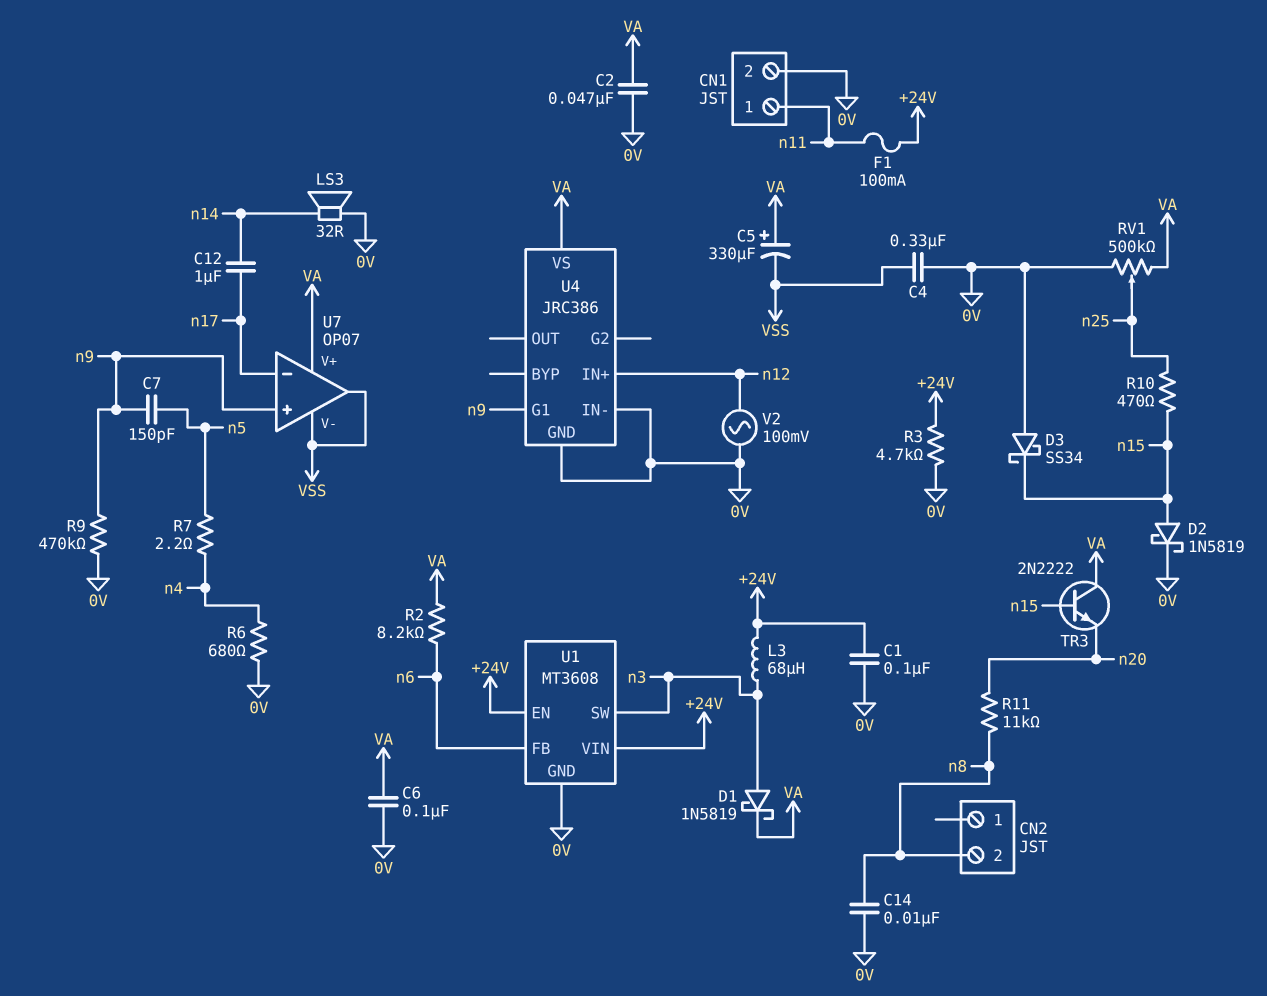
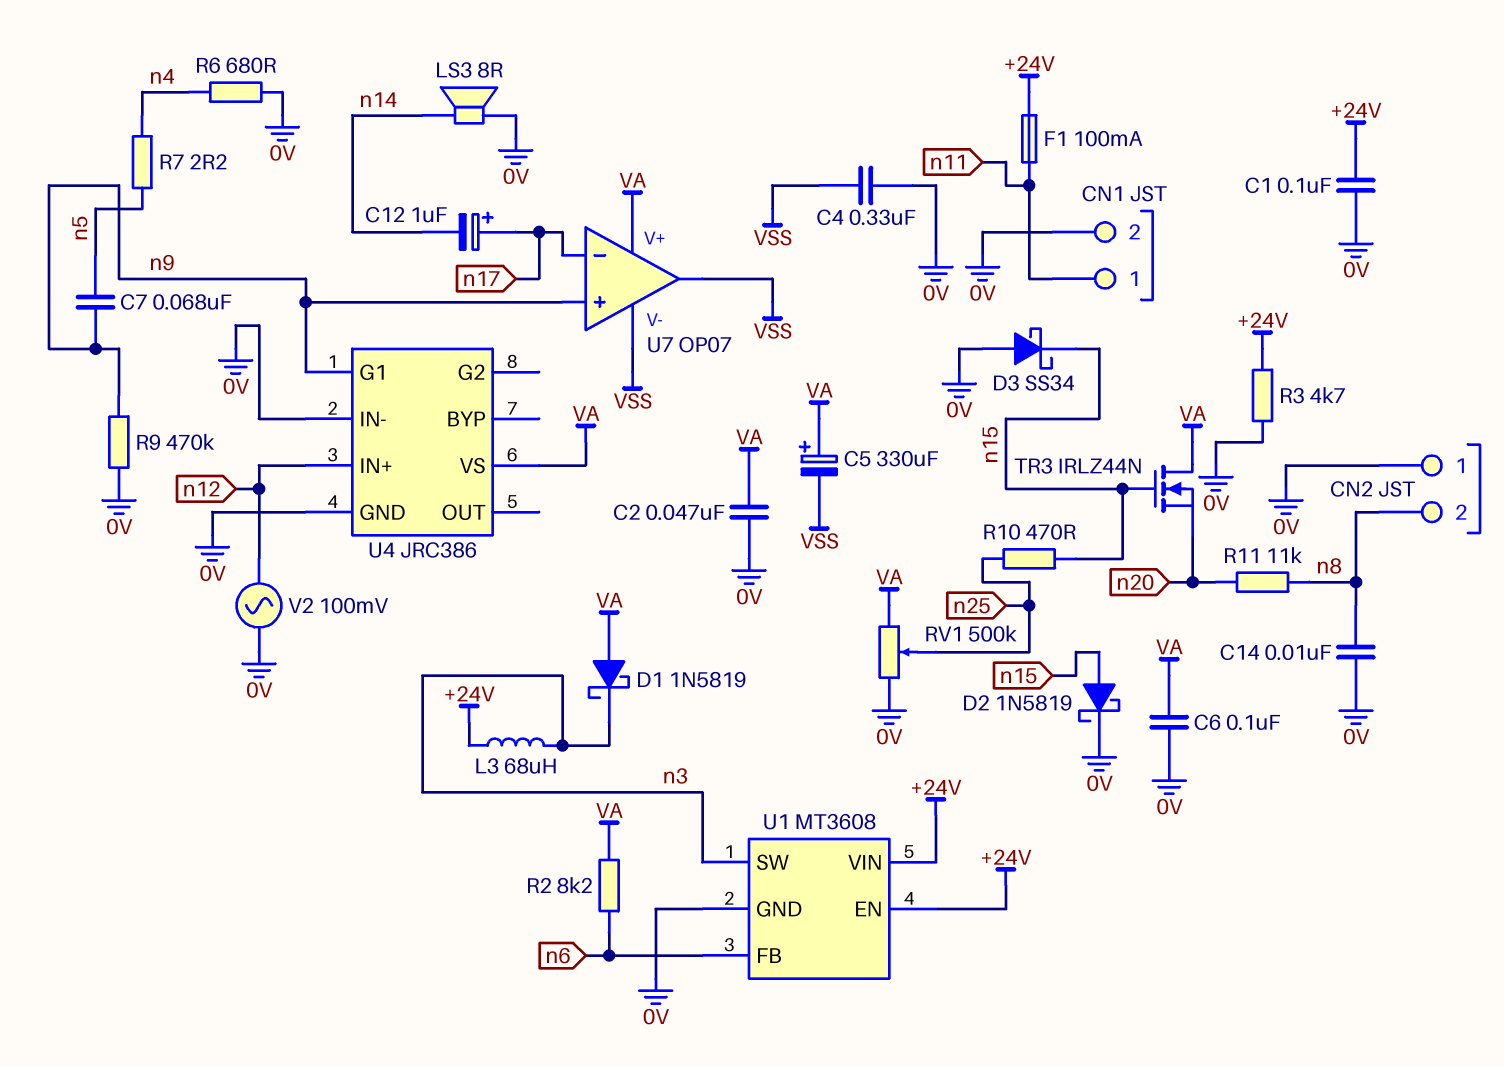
C7: 150pF (n5, n9) -> 68nF (n5, n9)
C12: 1uF (n14, n17) -> 1uF (plus n17, minus n14)
CN2 pin 1: none -> 0V
D1: schottky 1N5819 (A n3, K VA) -> schottky 1N5819 (A VA, K n3)
LS3: speaker 32R (0V, n14) -> speaker 8R (0V, n14)
TR3: NPN 2N2222 (B n15, C VA, E n20) -> NMOS IRLZ44N (G n15, D VA, S n20)

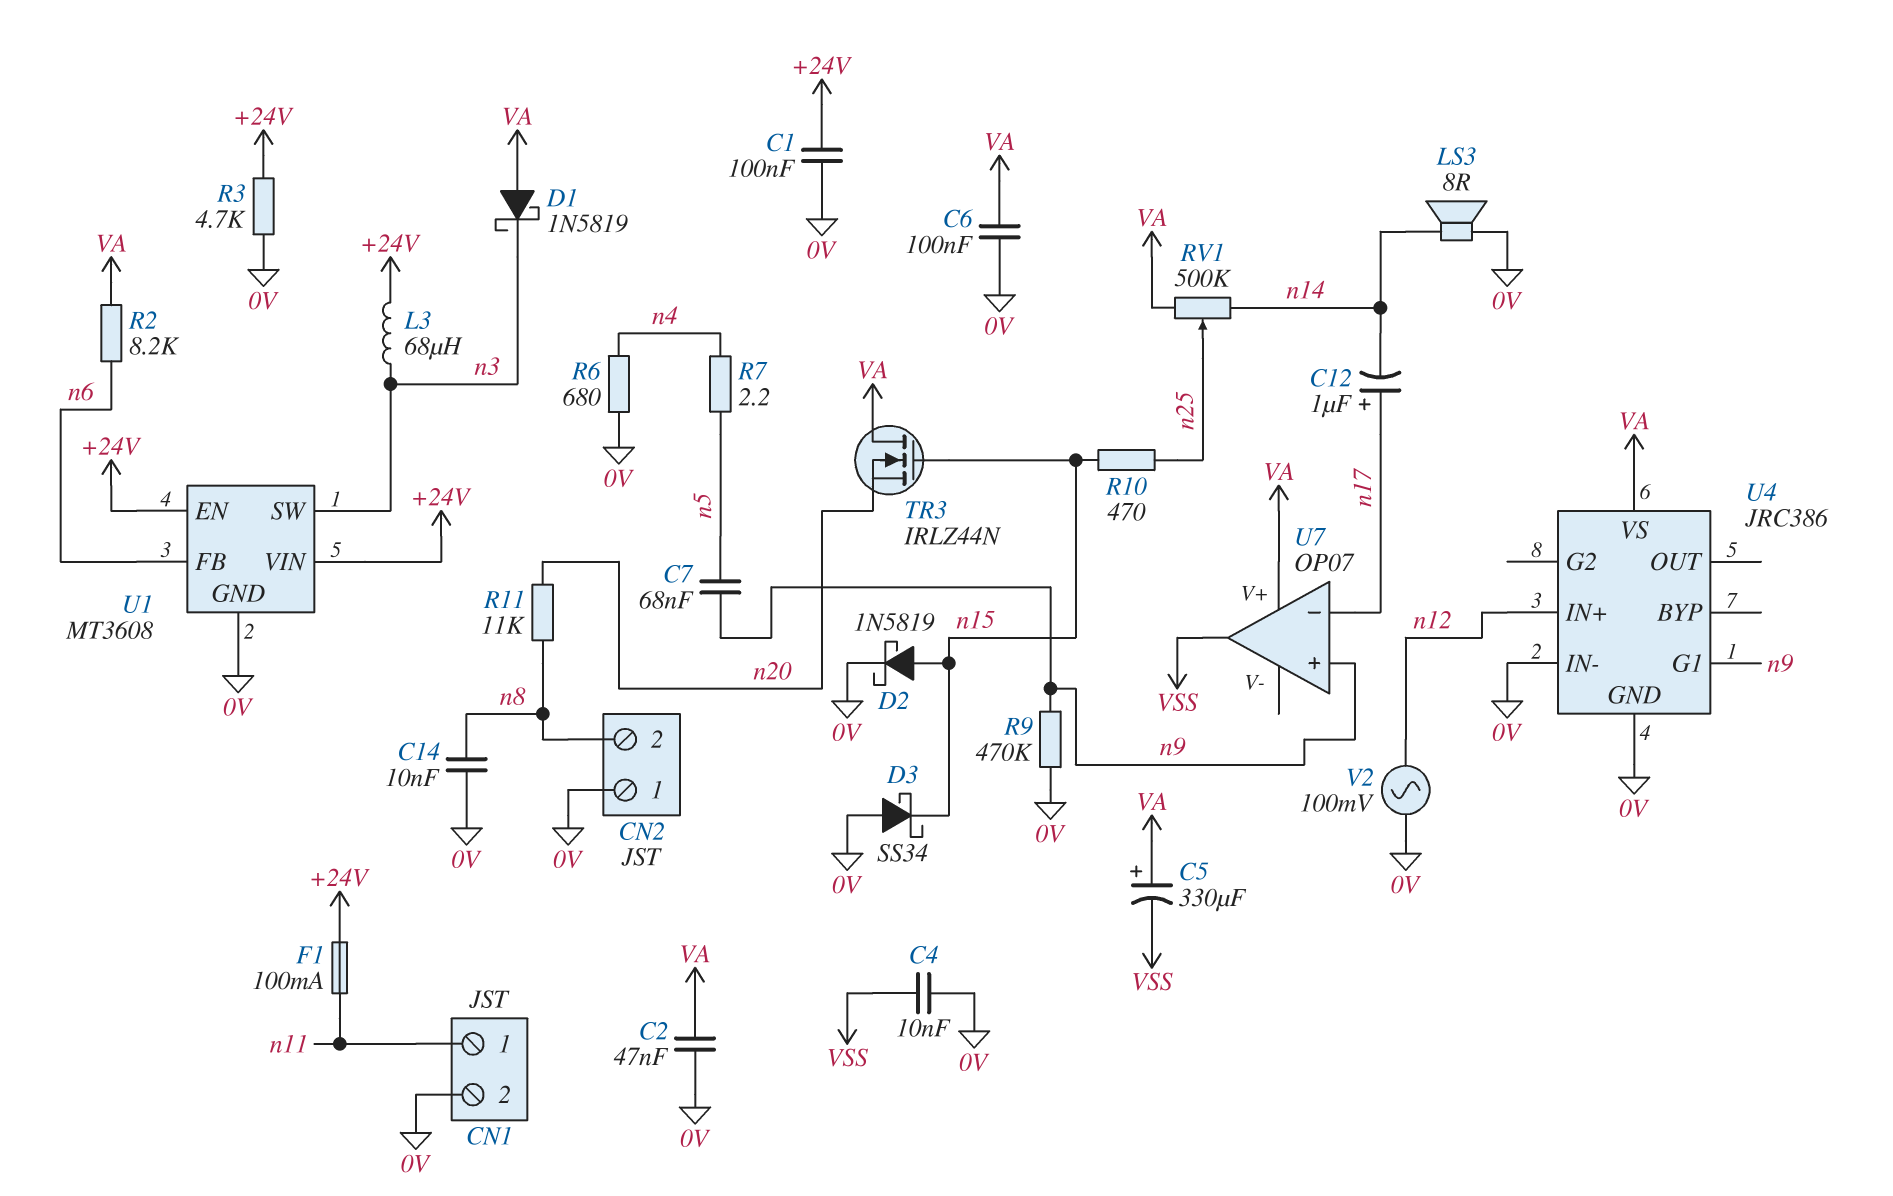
C4: 330nF (0V, VSS) -> 10nF (0V, VSS)
RV1: 500k (0V, VA, wiper n25) -> 500k (VA, n14, wiper n25)
U7 pin V-: VSS -> none

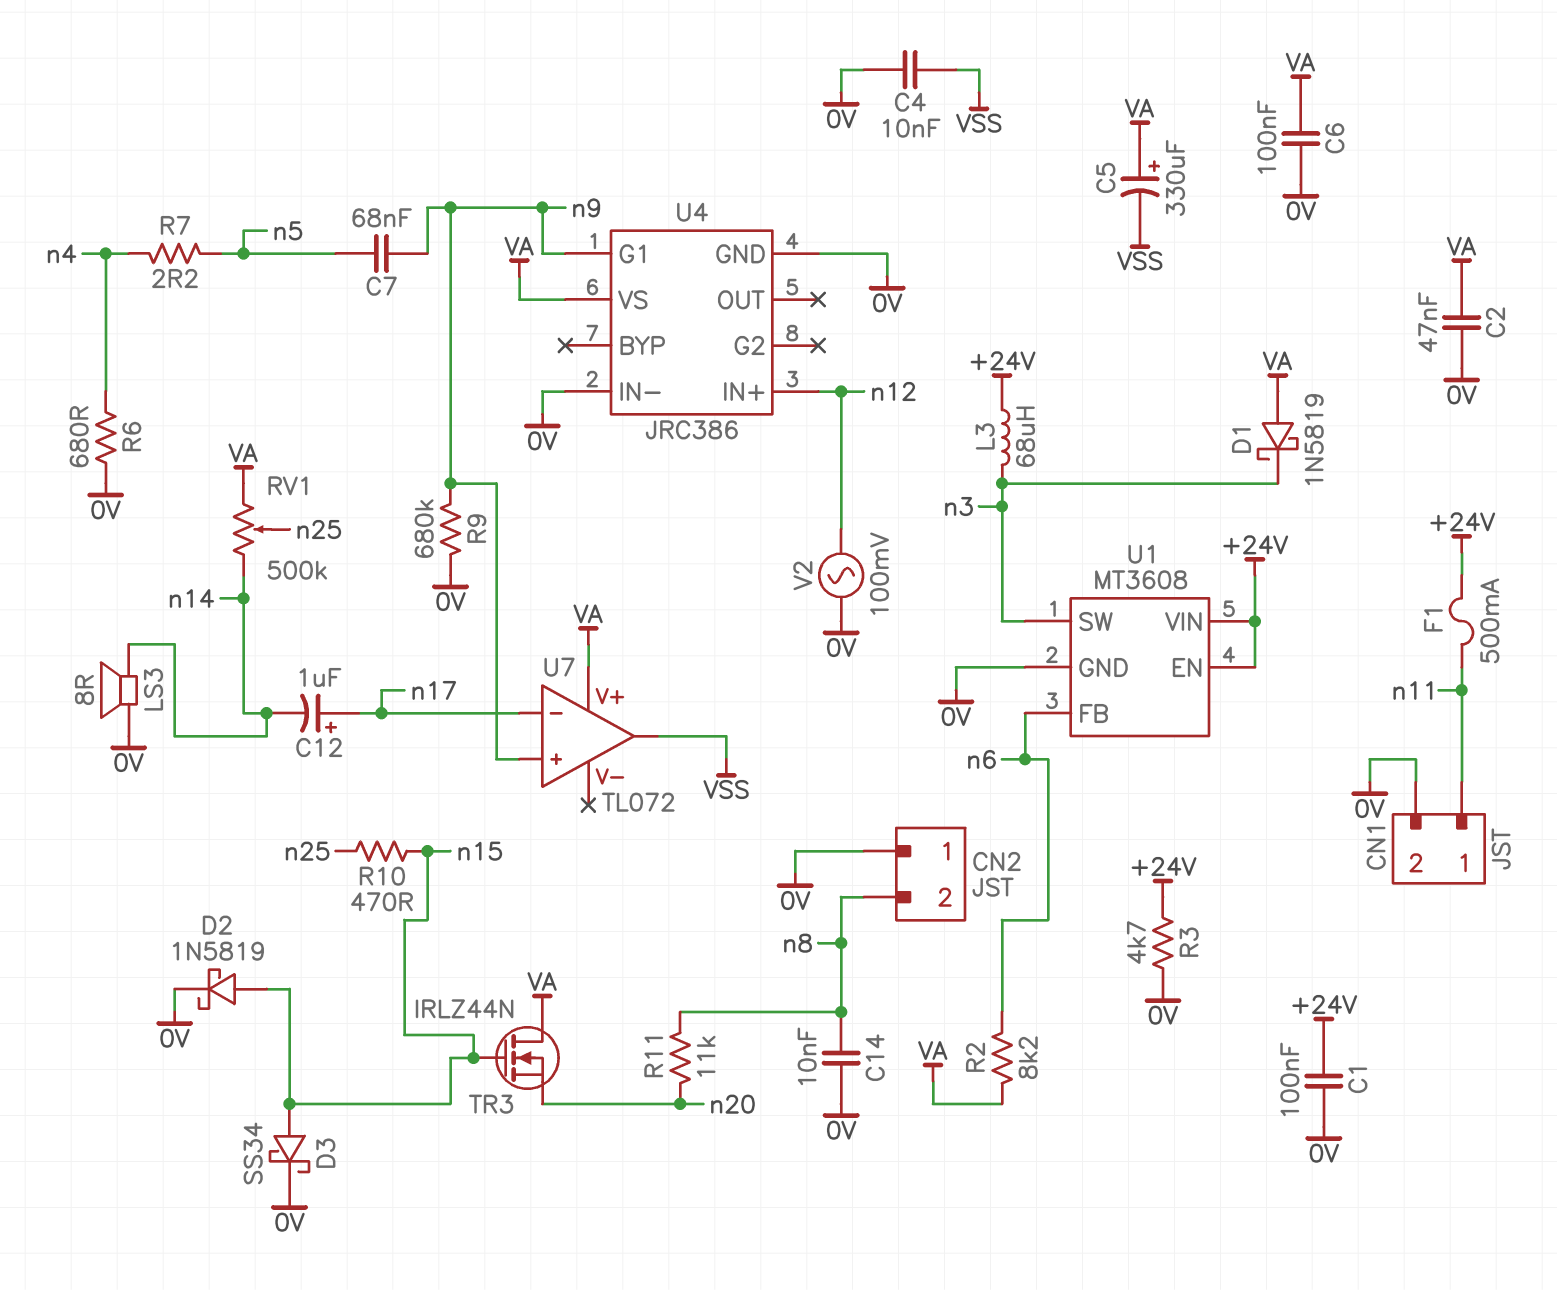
D3: schottky SS34 (A 0V, K n15) -> schottky SS34 (A n15, K 0V)
F1: 100mA (+24V, n11) -> 500mA (+24V, n11)
R9: 470k (0V, n9) -> 680k (0V, n9)
U7: OP07 -> TL072

